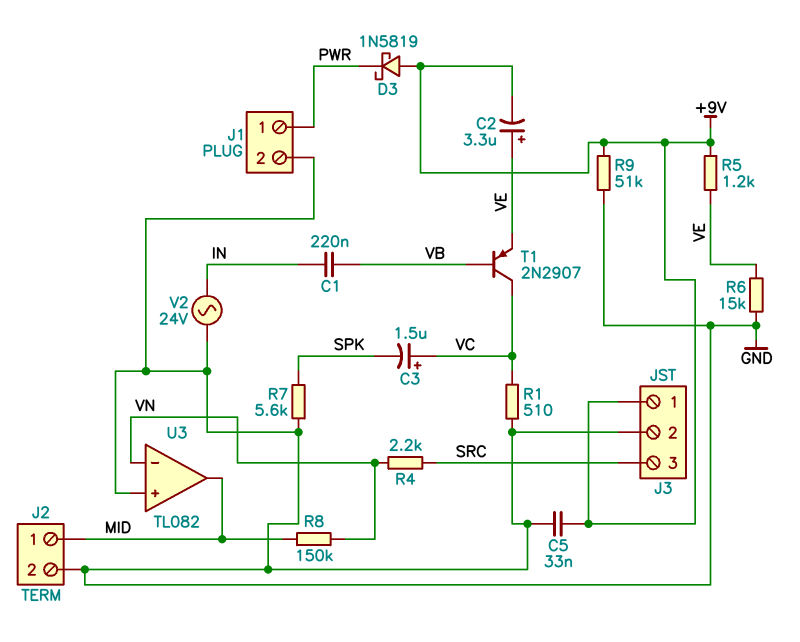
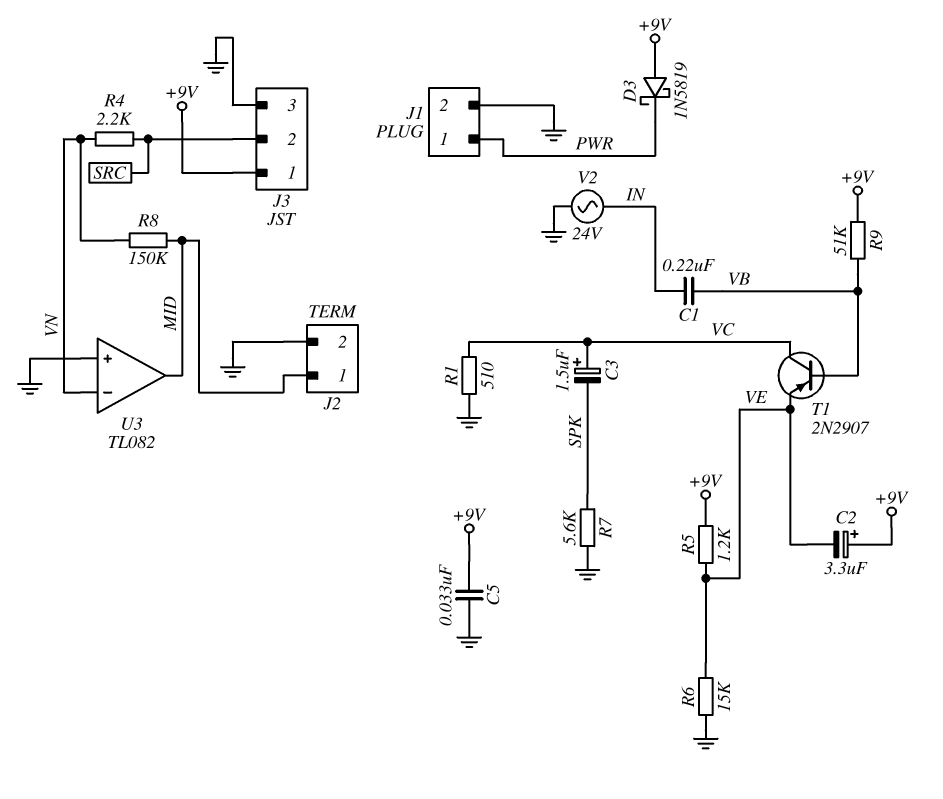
C2: 3.3uF (plus VE, minus +9V) -> 3.3uF (plus +9V, minus VE)
J3 pin 2: GND -> SRC
J3 pin 3: SRC -> GND
R9: 51k (+9V, GND) -> 51k (+9V, VB)

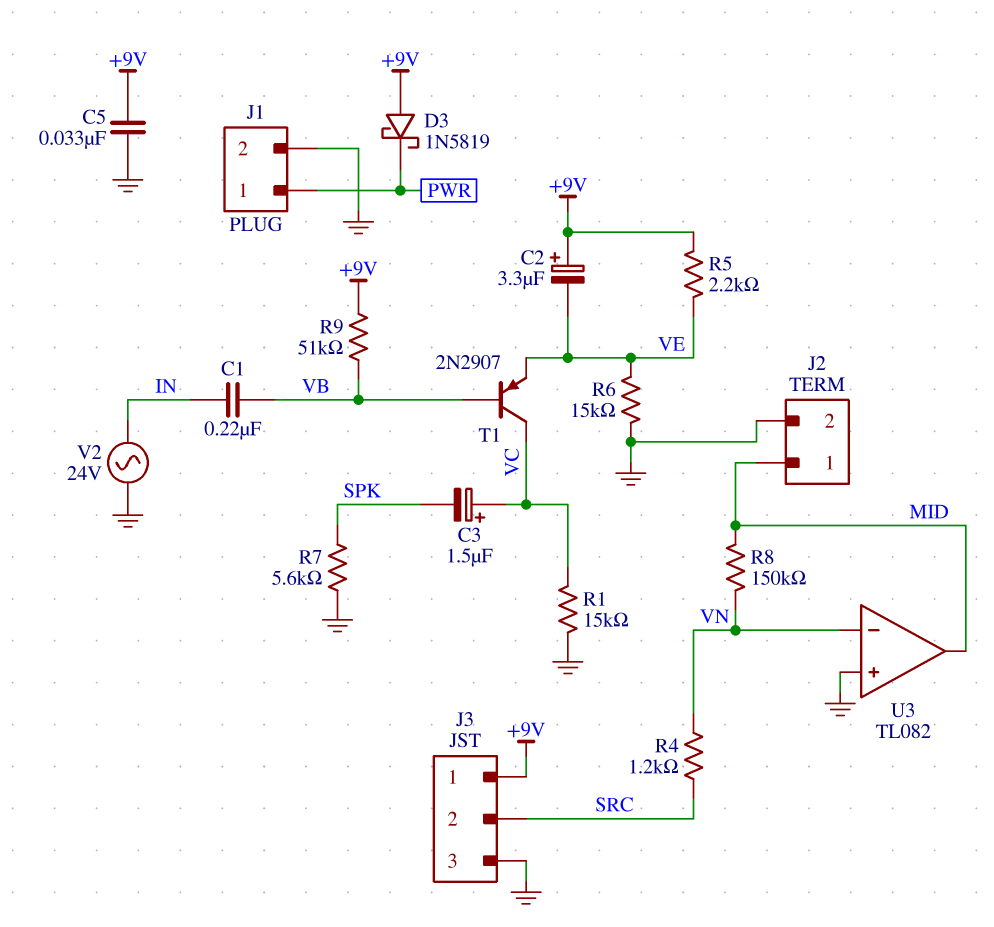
R1: 510 (GND, VC) -> 15k (GND, VC)
R4: 2.2k (SRC, VN) -> 1.2k (SRC, VN)
R5: 1.2k (+9V, VE) -> 2.2k (+9V, VE)

